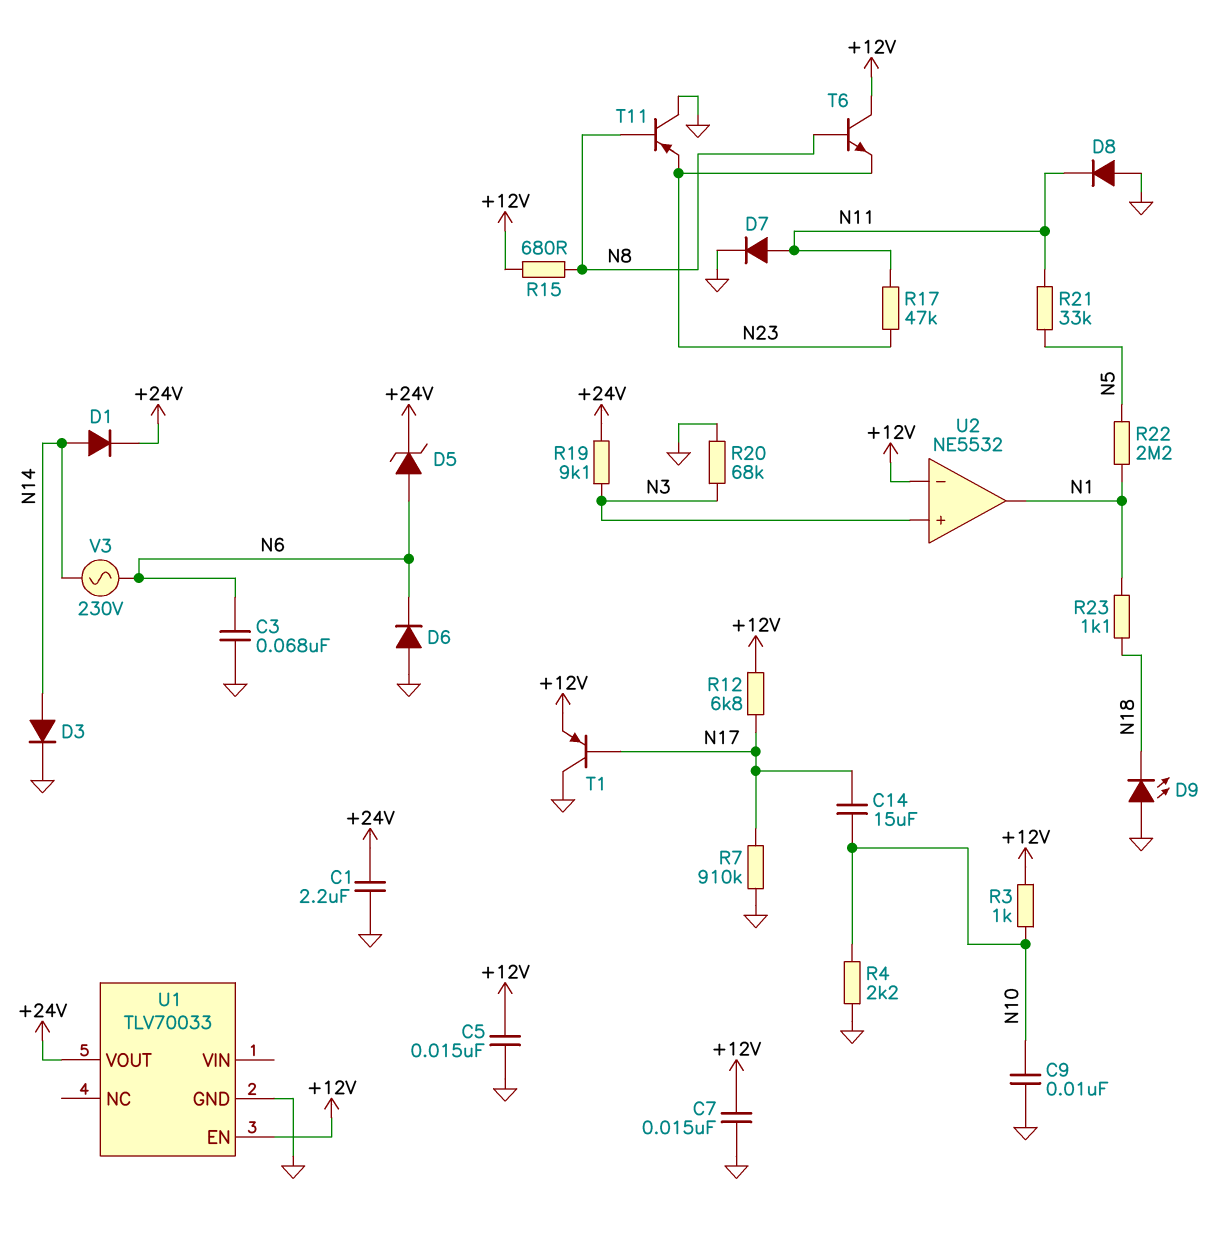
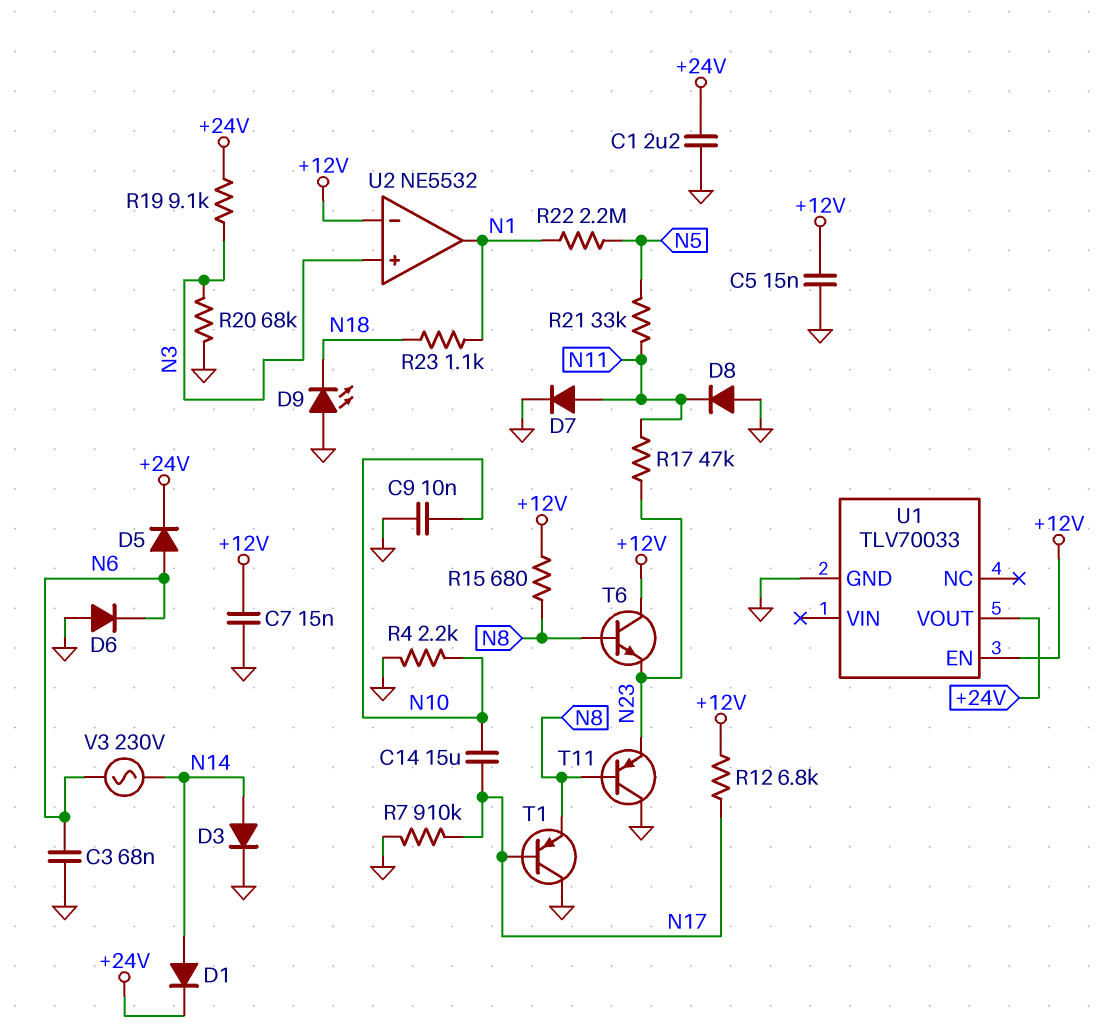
D5: zener (A N6, K +24V) -> diode (A N6, K +24V)
R3: 1k (+12V, N10) -> none
T1: PNP (B N17, C GND, E +12V) -> PNP (B N17, C GND, E N8)

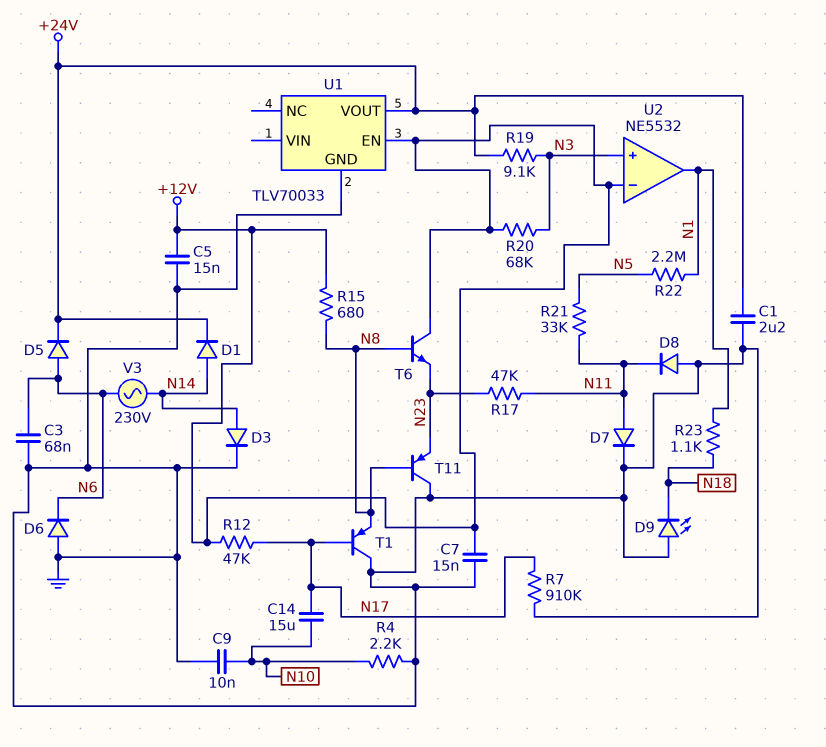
R12: 6.8k (+12V, N17) -> 47k (+12V, N17)
R20: 68k (GND, N3) -> 68k (+12V, N3)

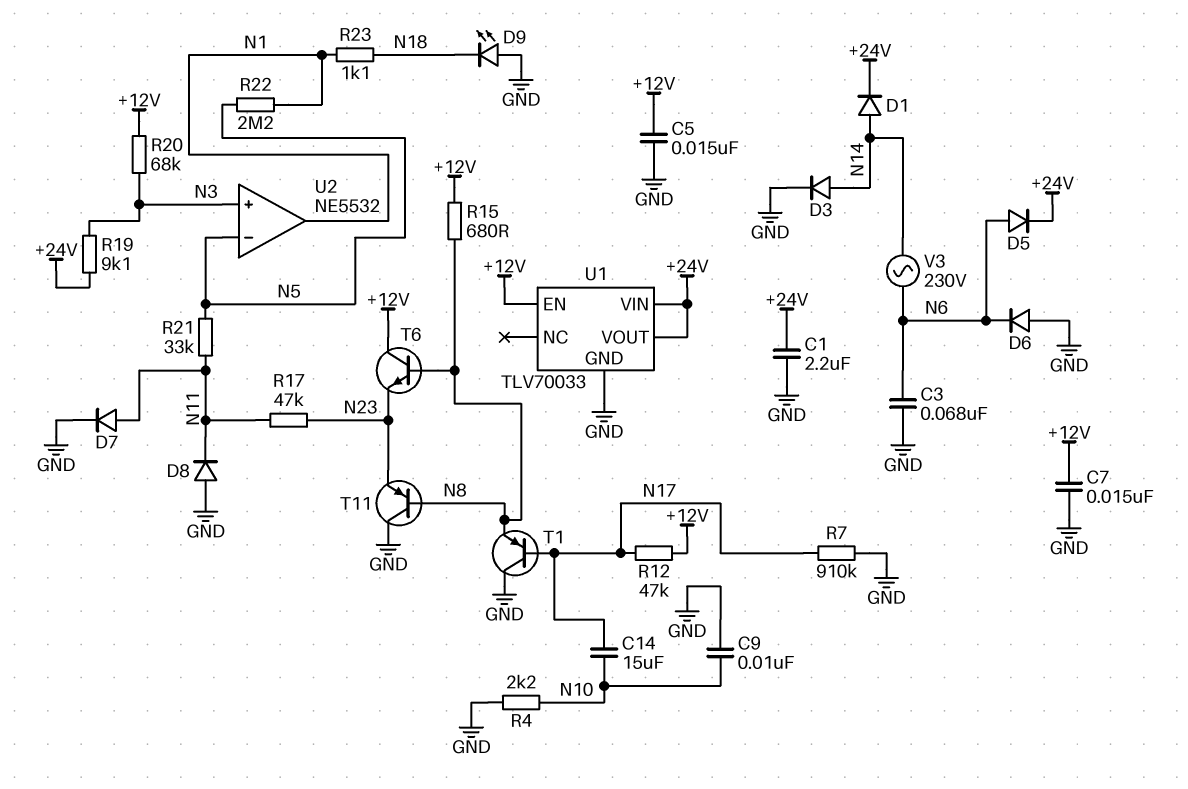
U1 pin VIN: none -> +24V
U2 pin in-: +12V -> N5

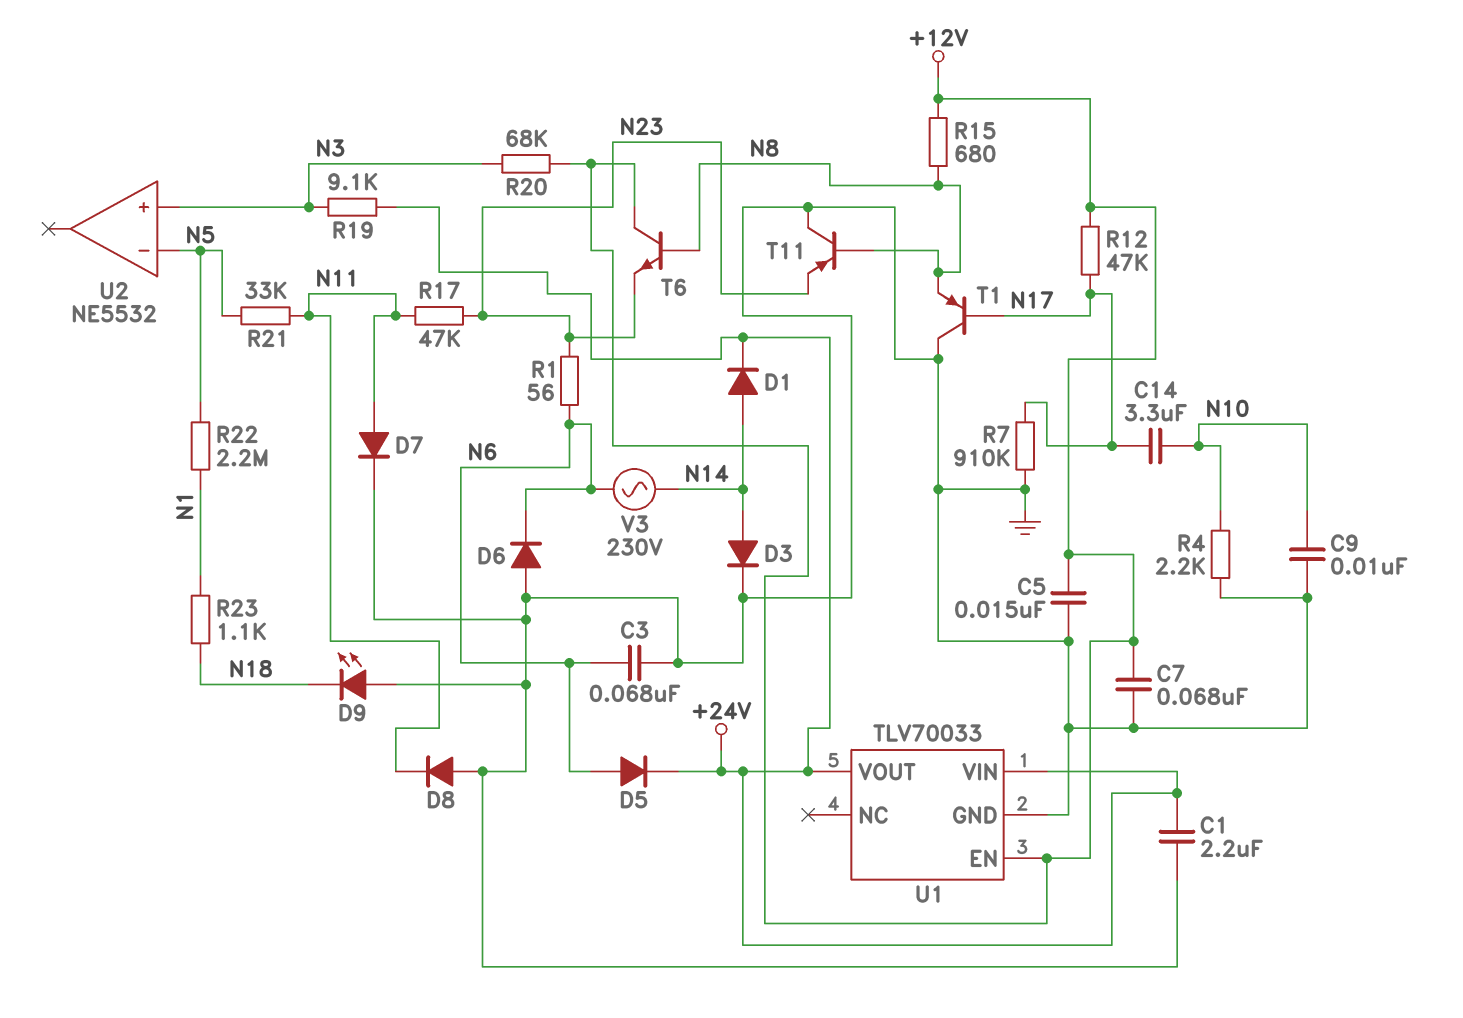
C7: 15nF (+12V, GND) -> 68nF (+12V, GND)
C14: 15uF (N10, N17) -> 3.3uF (N10, N17)
R1: none -> 56 (N6, N23)
U2 pin out: N1 -> none

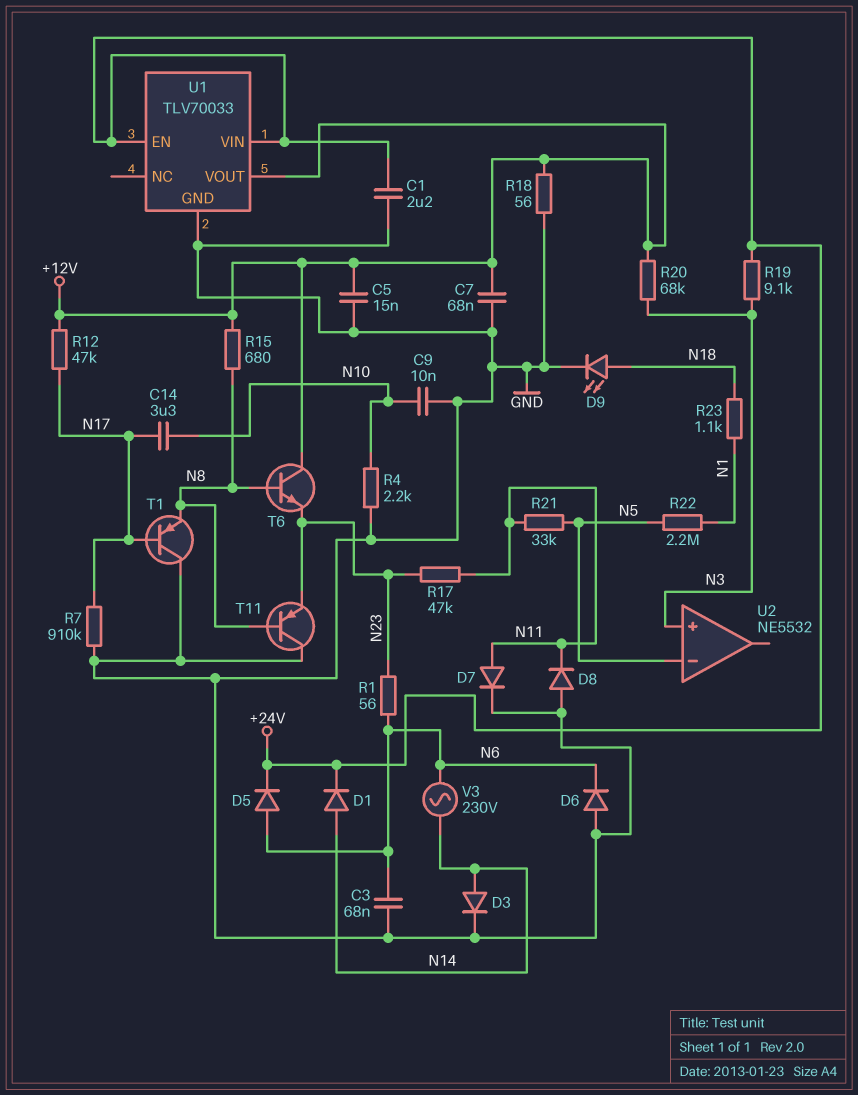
D9: LED (A GND, K N18) -> LED (A N18, K GND)
R18: none -> 56 (+12V, GND)
U1 pin EN: +12V -> +24V
U1 pin VOUT: +24V -> +12V

